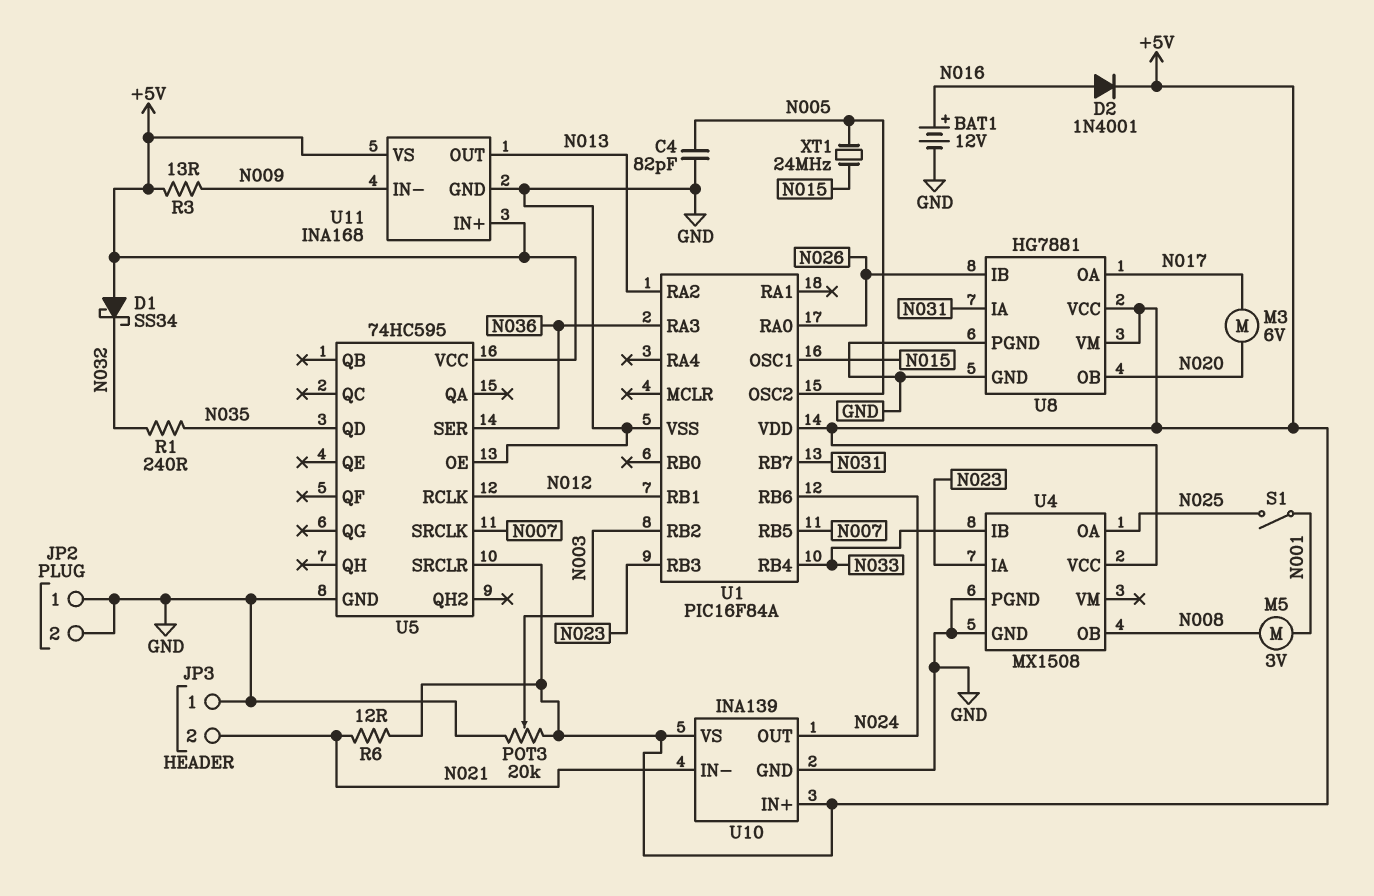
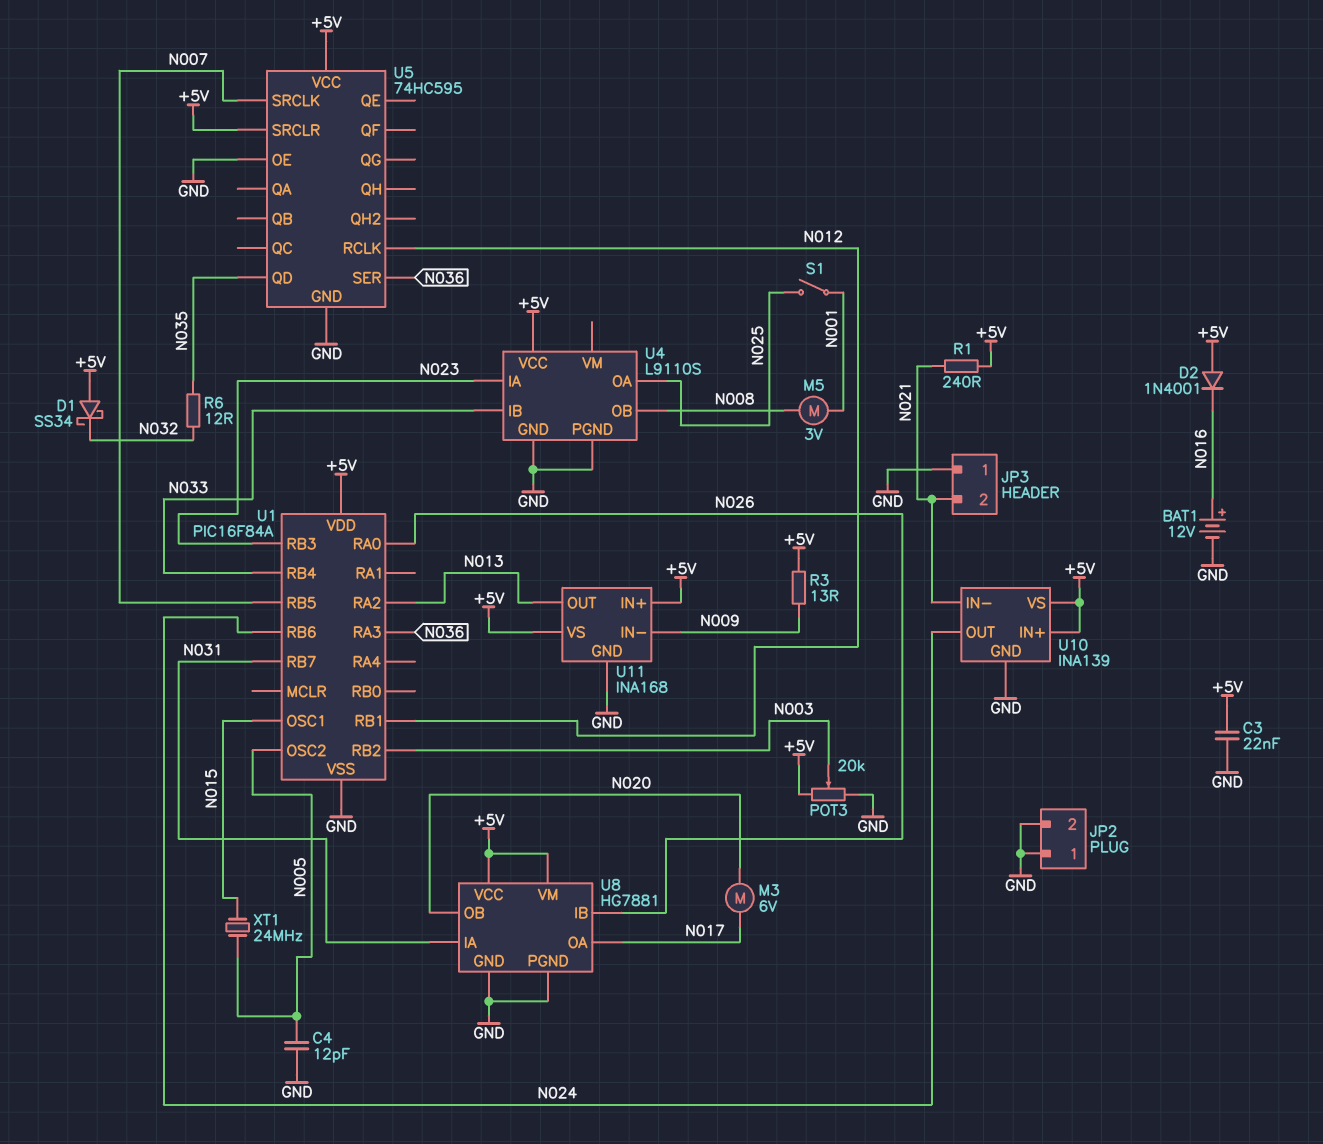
C3: none -> 22nF (+5V, GND)
C4: 82pF (GND, N005) -> 12pF (GND, N005)
D2: diode 1N4001 (A N016, K +5V) -> diode 1N4001 (A +5V, K N016)
R1: 240 (N032, N035) -> 240 (+5V, N021)
R6: 12 (+5V, N021) -> 12 (N032, N035)
U4: MX1508 -> L9110S

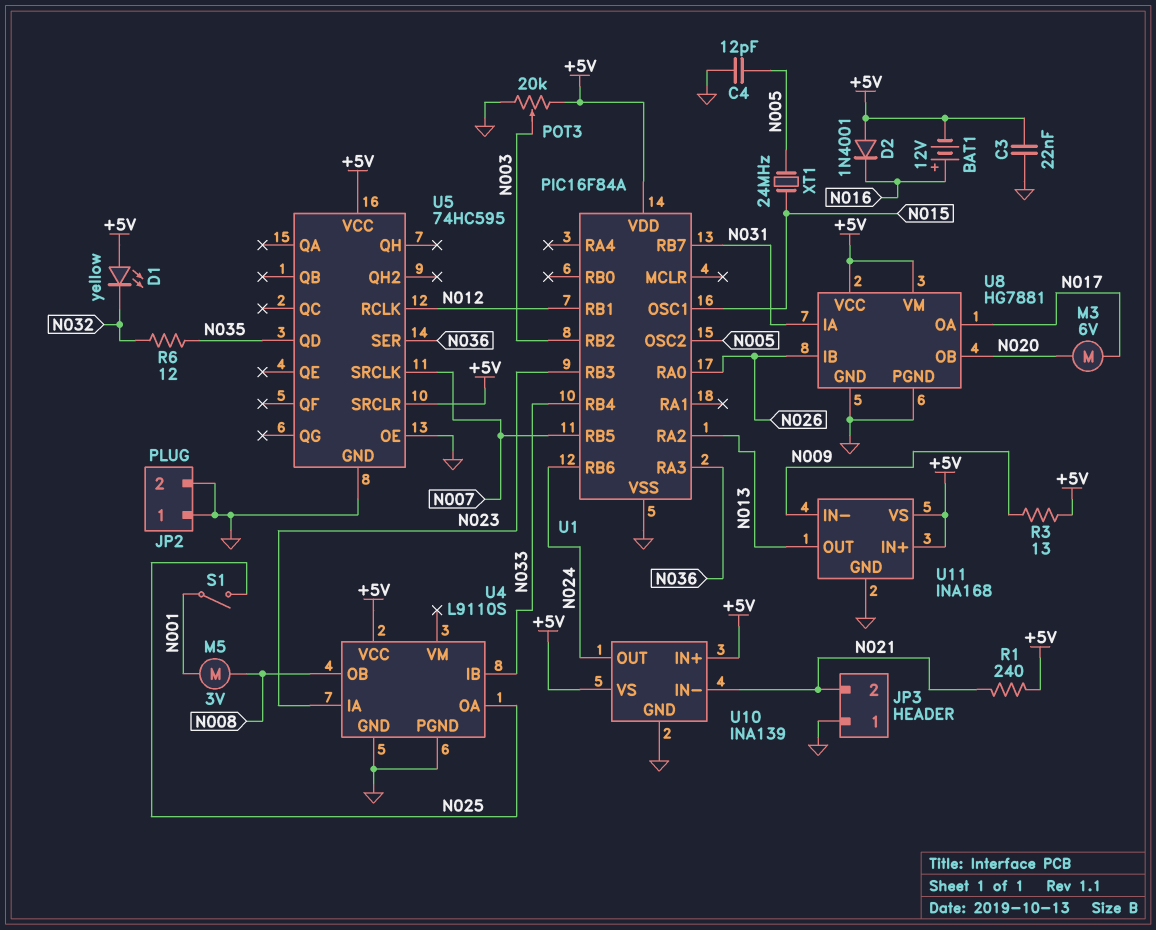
BAT1: 12V (plus N016, minus GND) -> 12V (plus N016, minus +5V)
D1: schottky SS34 (A +5V, K N032) -> LED yellow (A +5V, K N032)

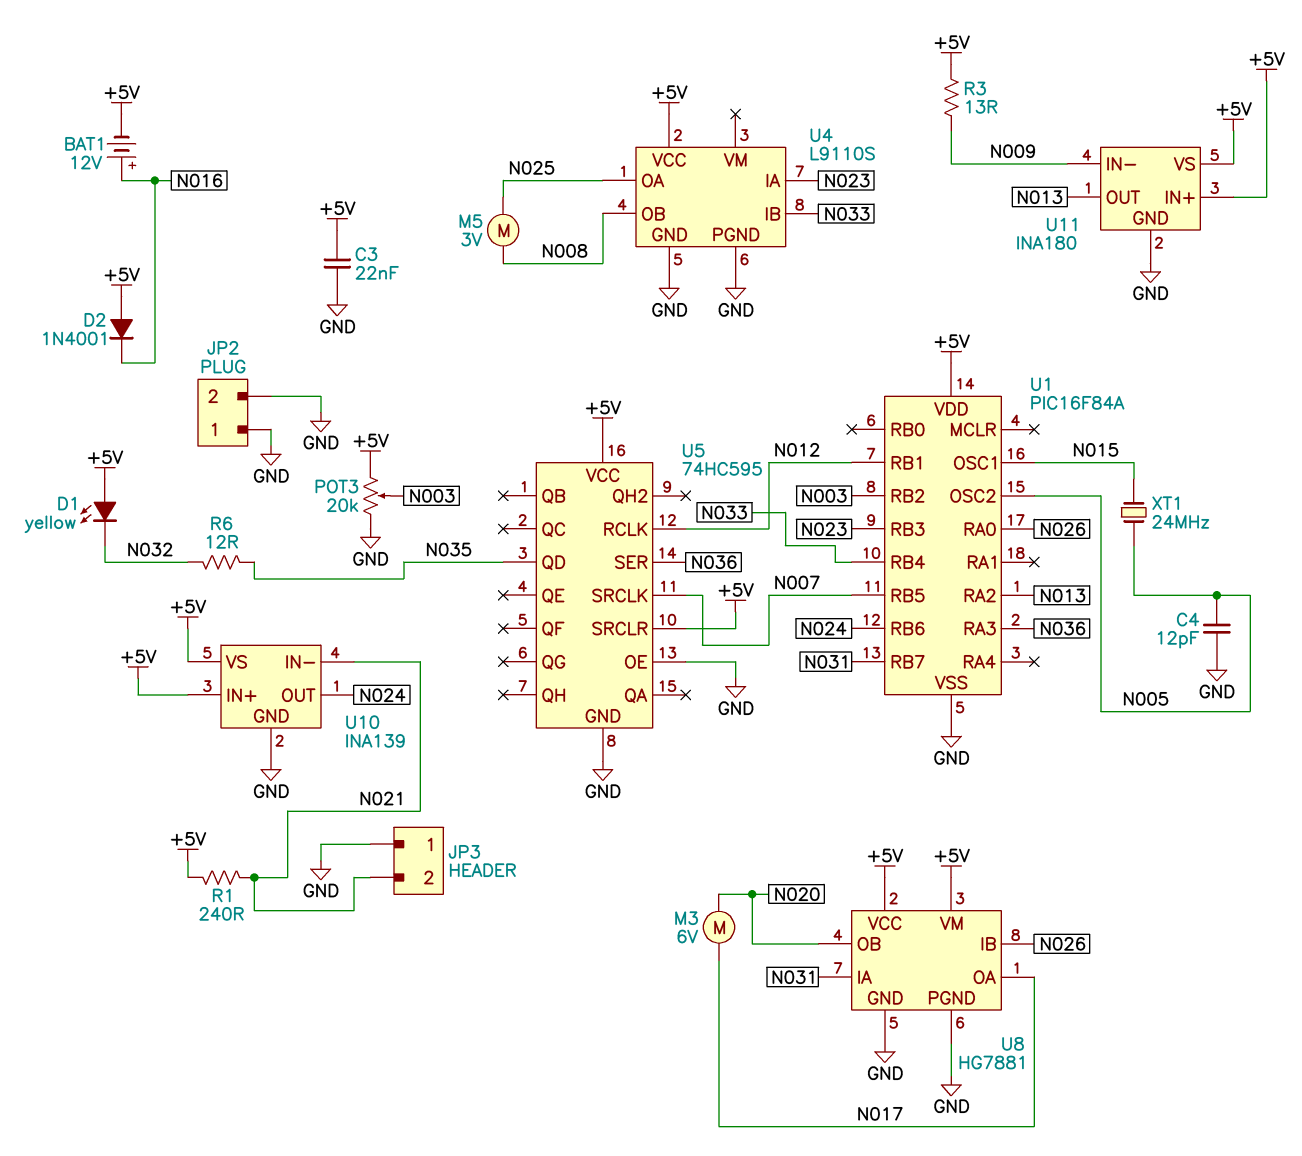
M5: motor 3V (N001, N008) -> motor 3V (N008, N025)
S1: switch (N001, N025) -> none
U11: INA168 -> INA180

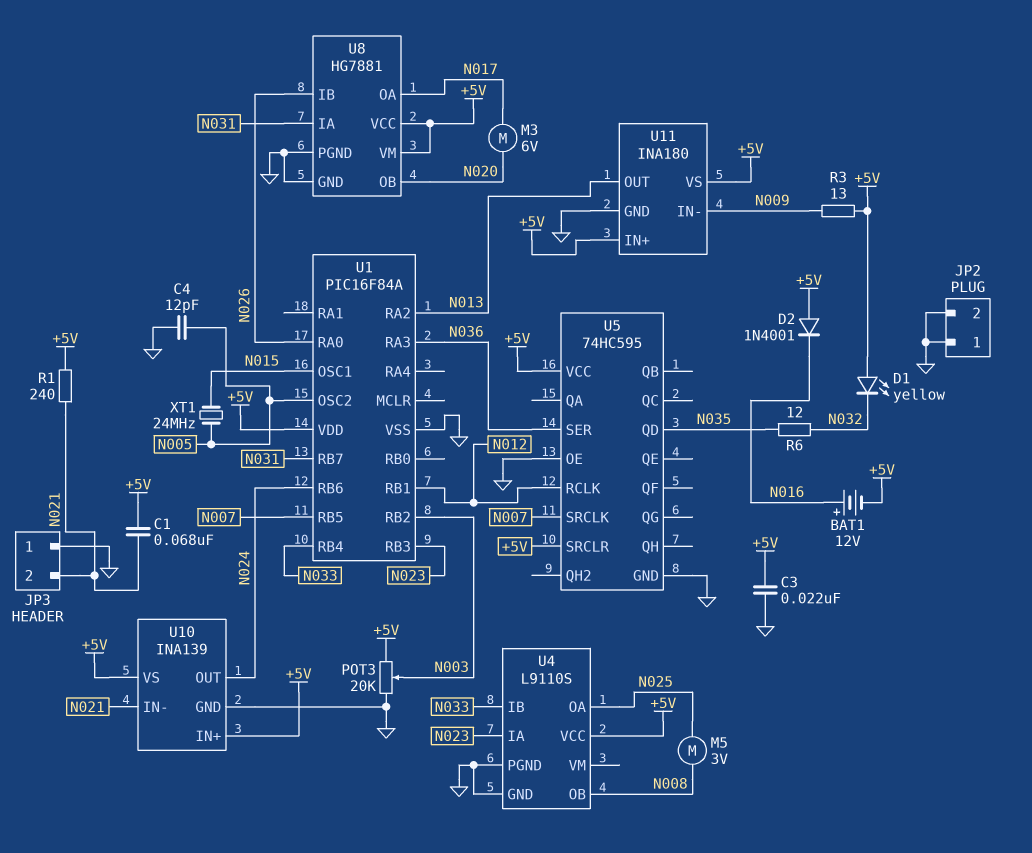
C1: none -> 68nF (+5V, N021)

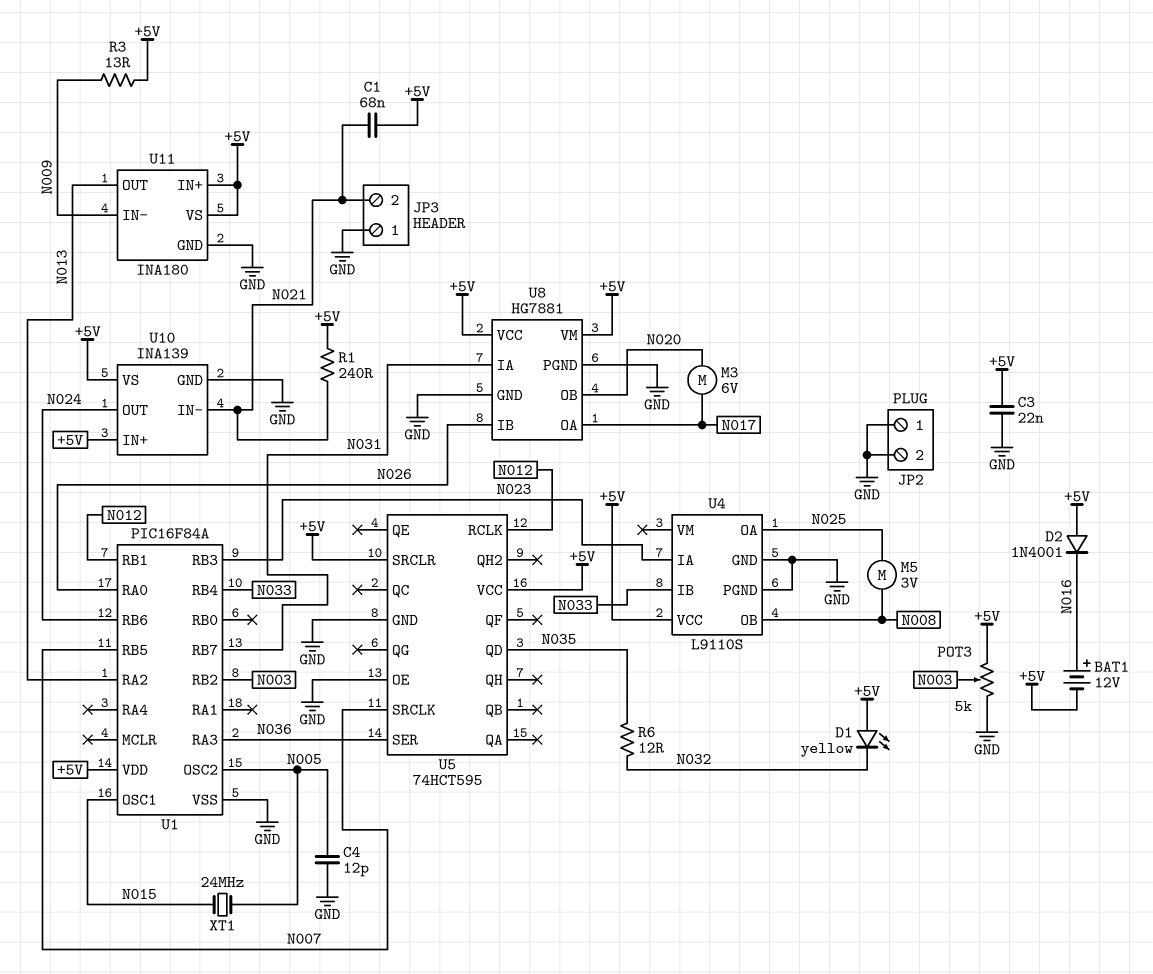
POT3: 20k (+5V, GND, wiper N003) -> 5k (+5V, GND, wiper N003)
U5: 74HC595 -> 74HCT595

